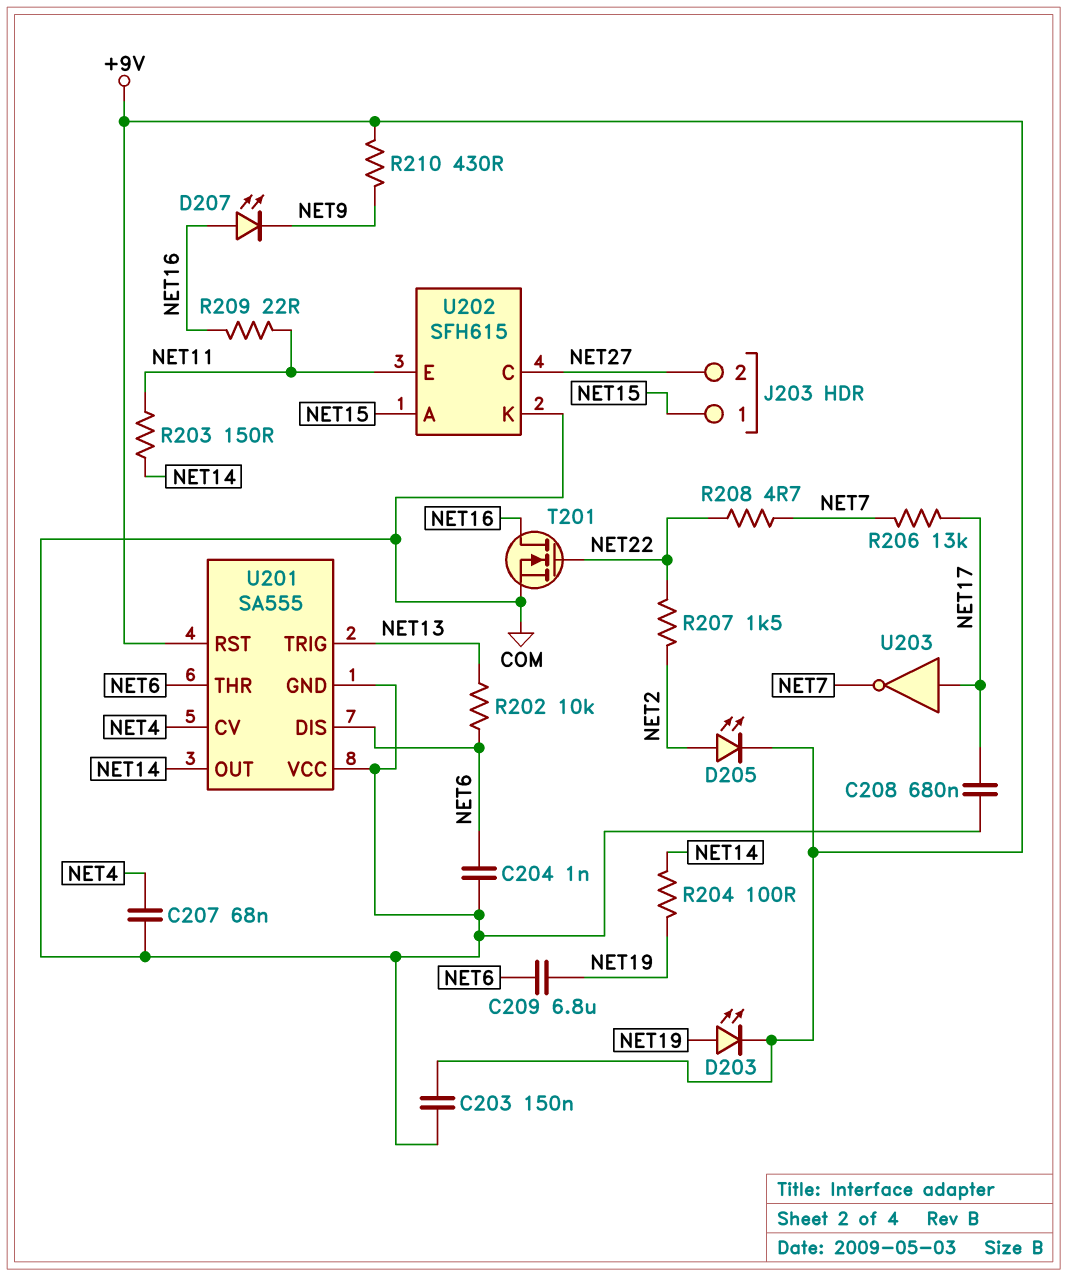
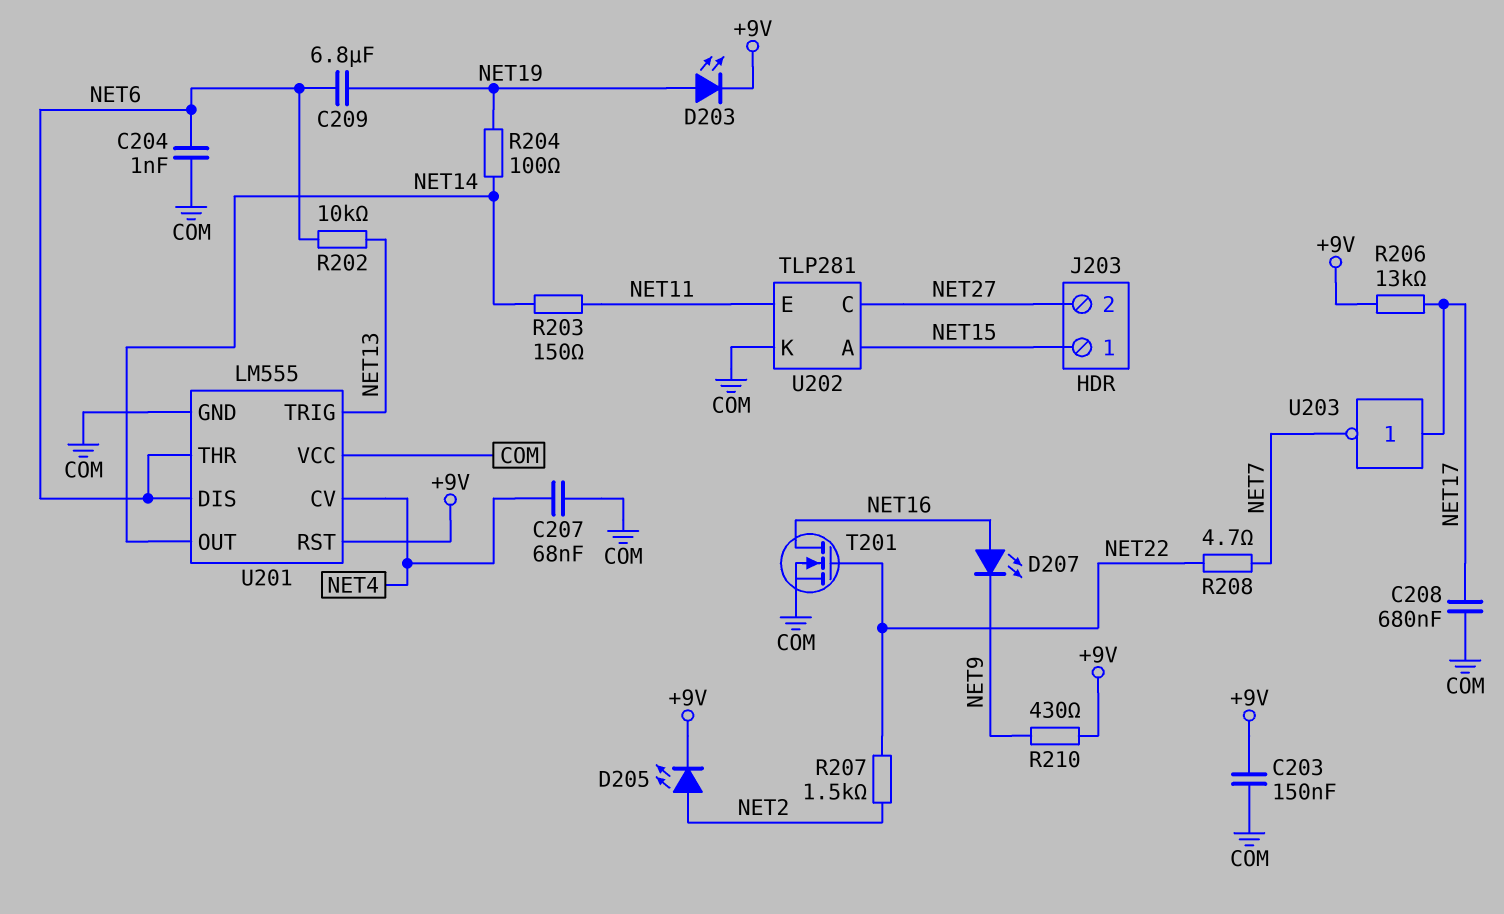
R206: 13k (NET7, NET17) -> 13k (+9V, NET17)
R209: 22 (NET11, NET16) -> none
U201: SA555 -> LM555
U202: SFH615 -> TLP281

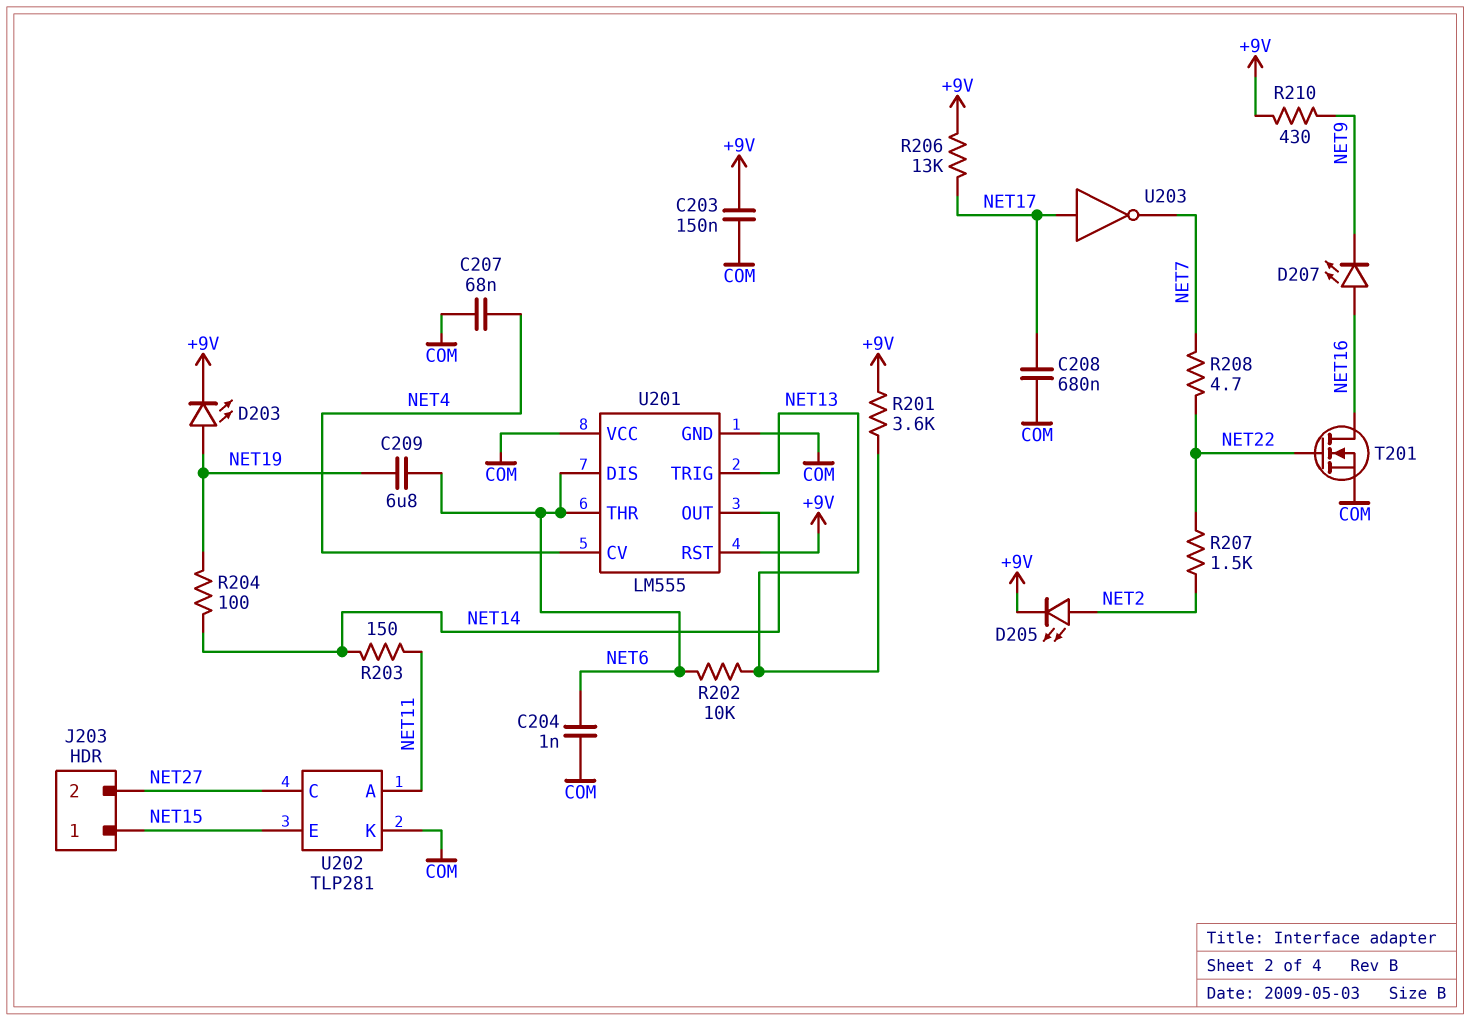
R201: none -> 3.6k (+9V, NET13)
U202 pin A: NET15 -> NET11
U202 pin E: NET11 -> NET15

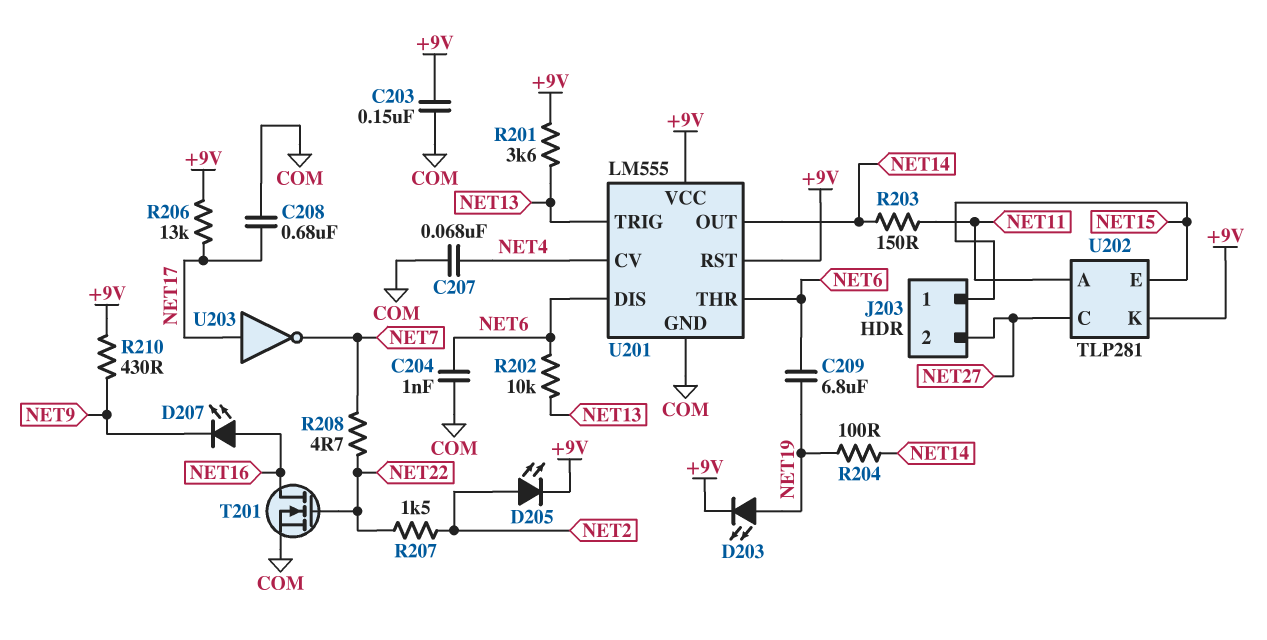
U201 pin VCC: COM -> +9V
U202 pin K: COM -> +9V

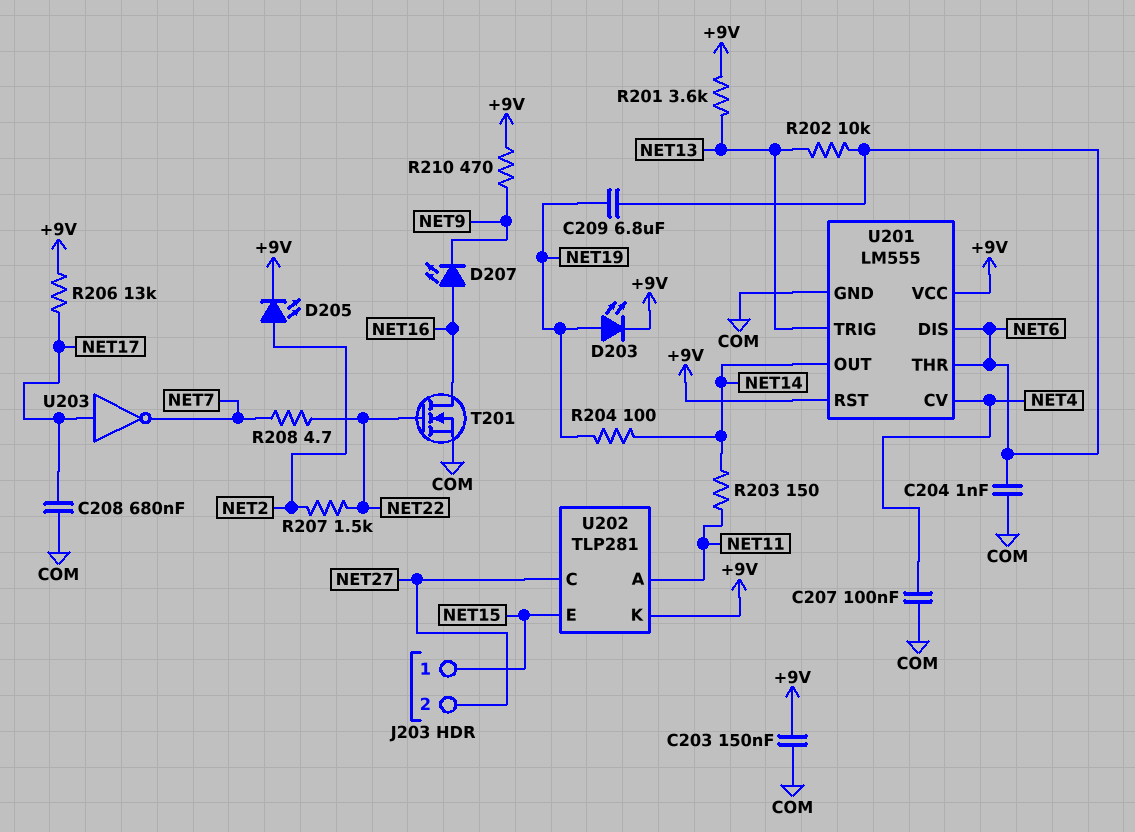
C207: 68nF (COM, NET4) -> 100nF (COM, NET4)
R210: 430 (+9V, NET9) -> 470 (+9V, NET9)

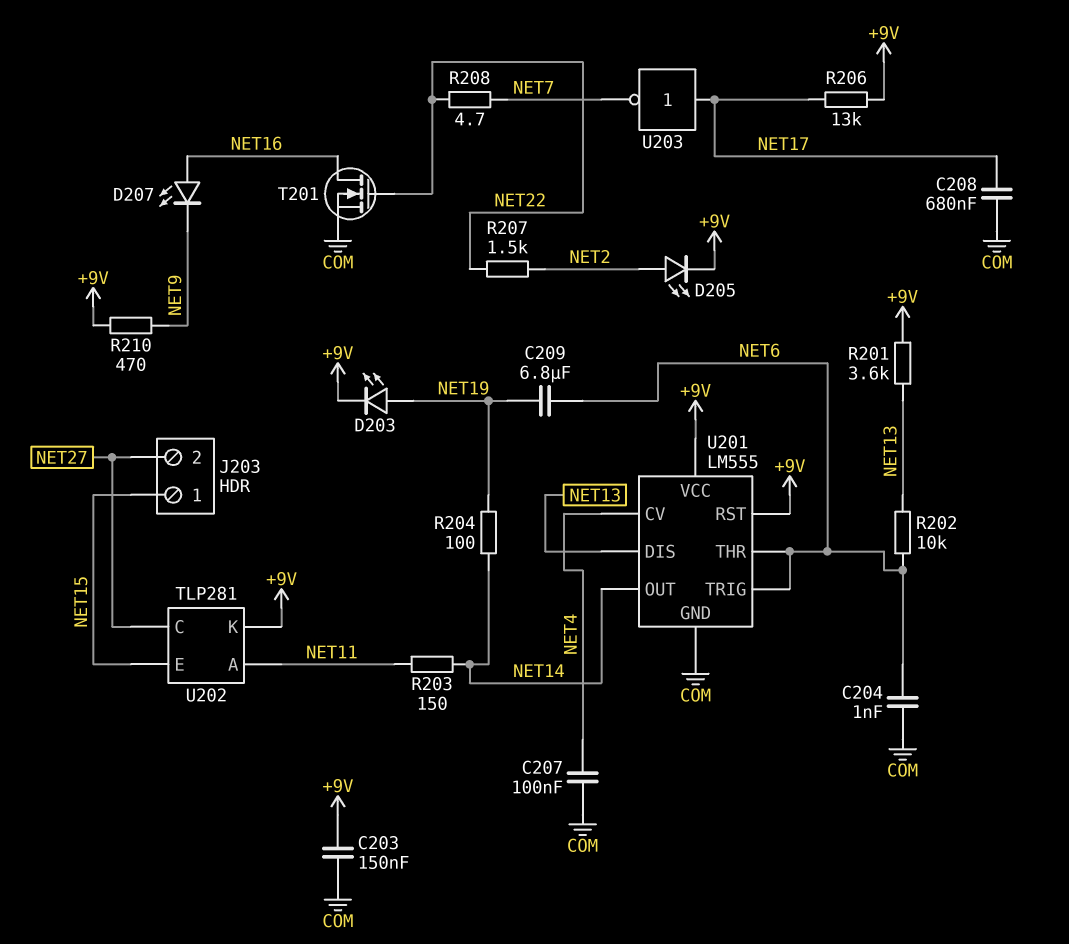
U201 pin DIS: NET6 -> NET13
U201 pin TRIG: NET13 -> NET6

